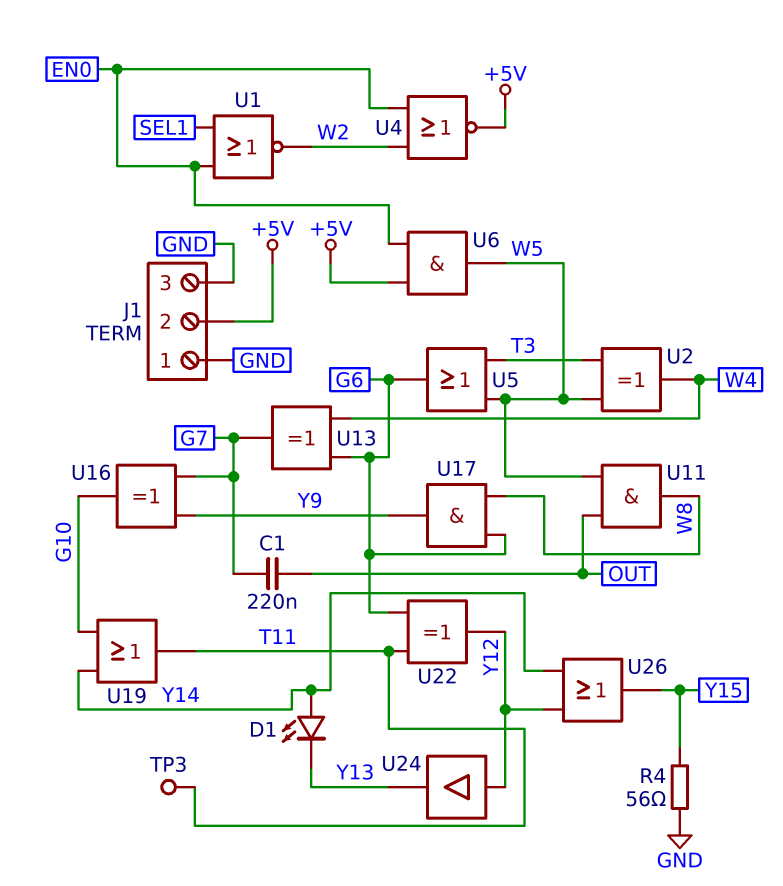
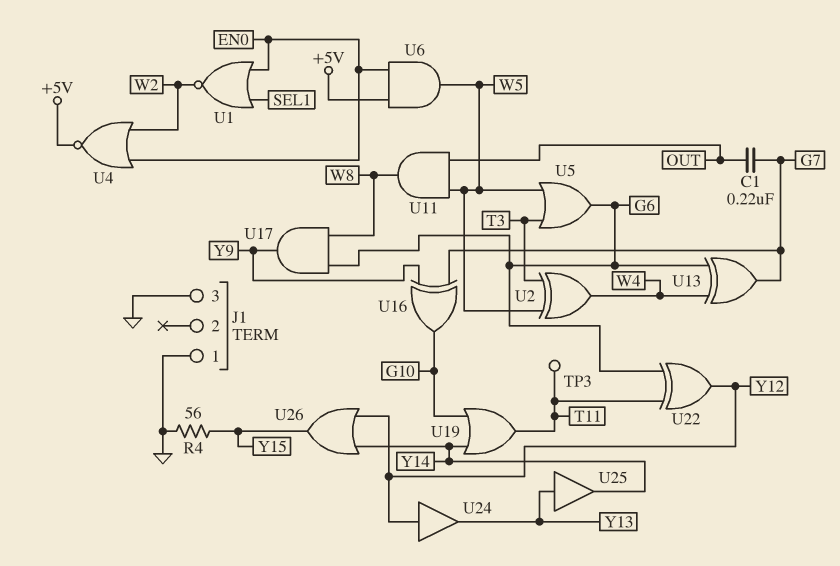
D1: LED (A Y14, K Y13) -> none
J1 pin 2: +5V -> none
U25: none -> buffer (in Y13, out Y14)

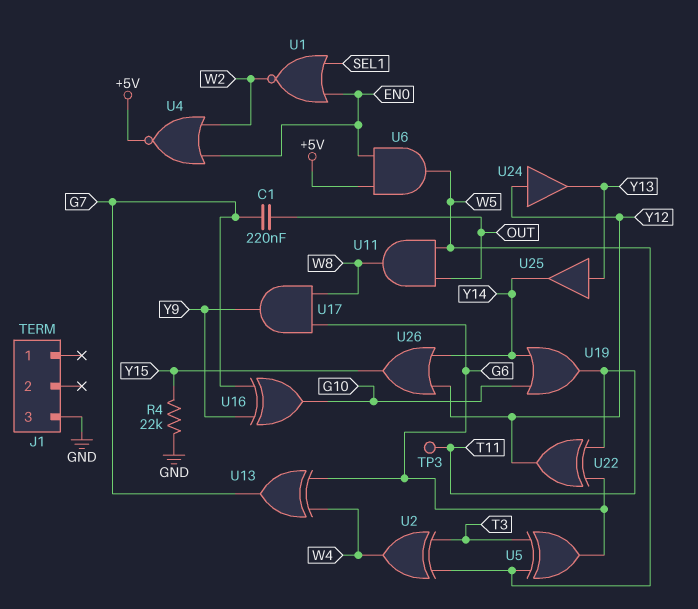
J1 pin 1: GND -> none
R4: 56 (GND, Y15) -> 22k (GND, Y15)
U5: OR (in T3, in W5, out G6) -> XOR (in T3, in W5, out G6)

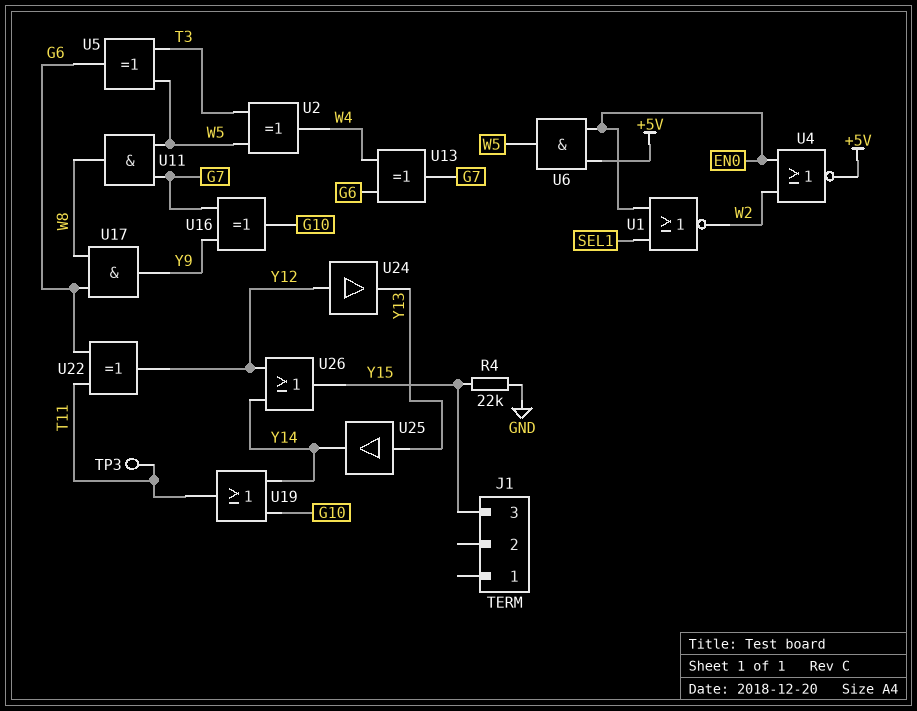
C1: 220nF (G7, OUT) -> none
J1 pin 3: GND -> Y15
U11: AND (in OUT, in W5, out W8) -> AND (in G7, in W5, out W8)

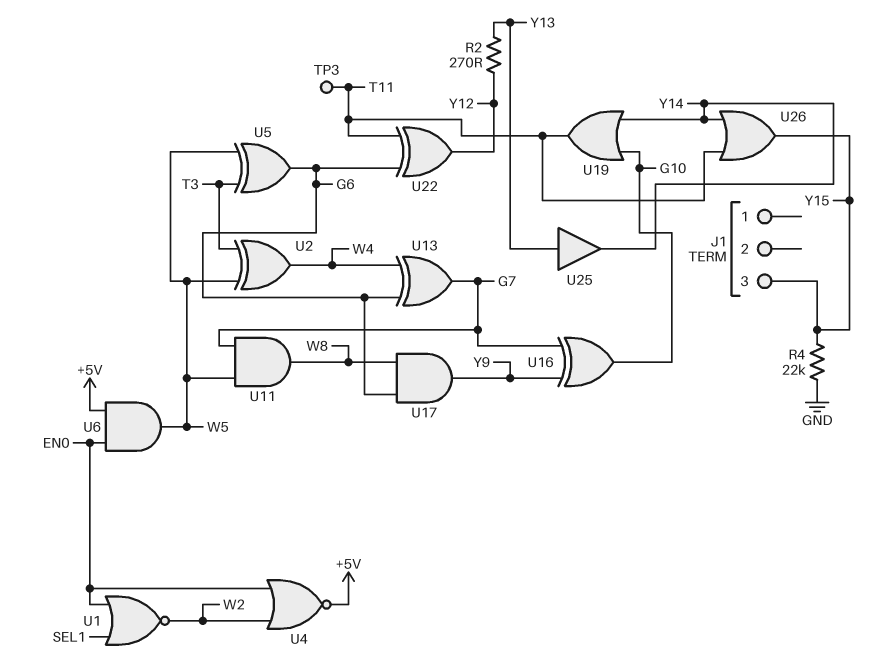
R2: none -> 270 (Y12, Y13)
U24: buffer (in Y12, out Y13) -> none
U26: OR (in Y12, in Y14, out Y15) -> OR (in T11, in Y14, out Y15)

